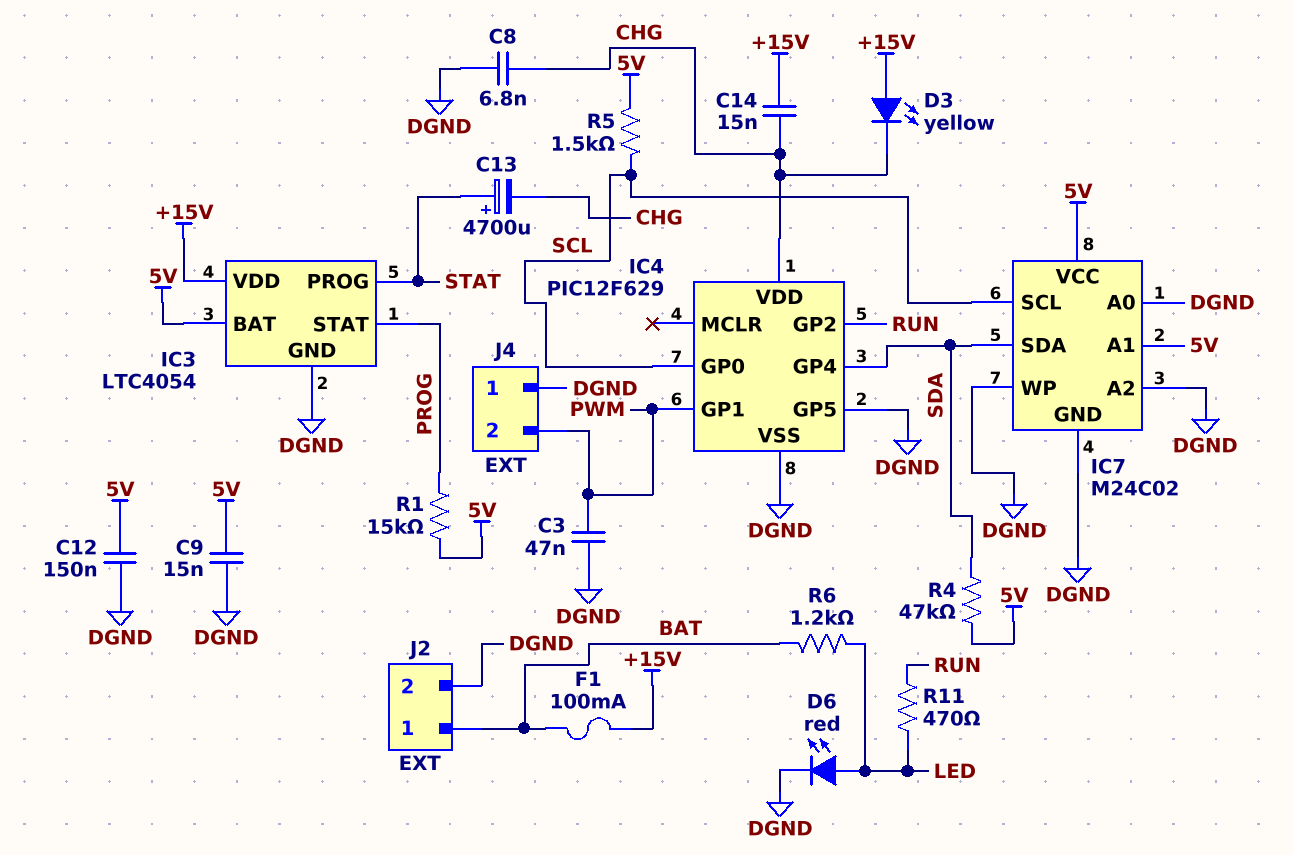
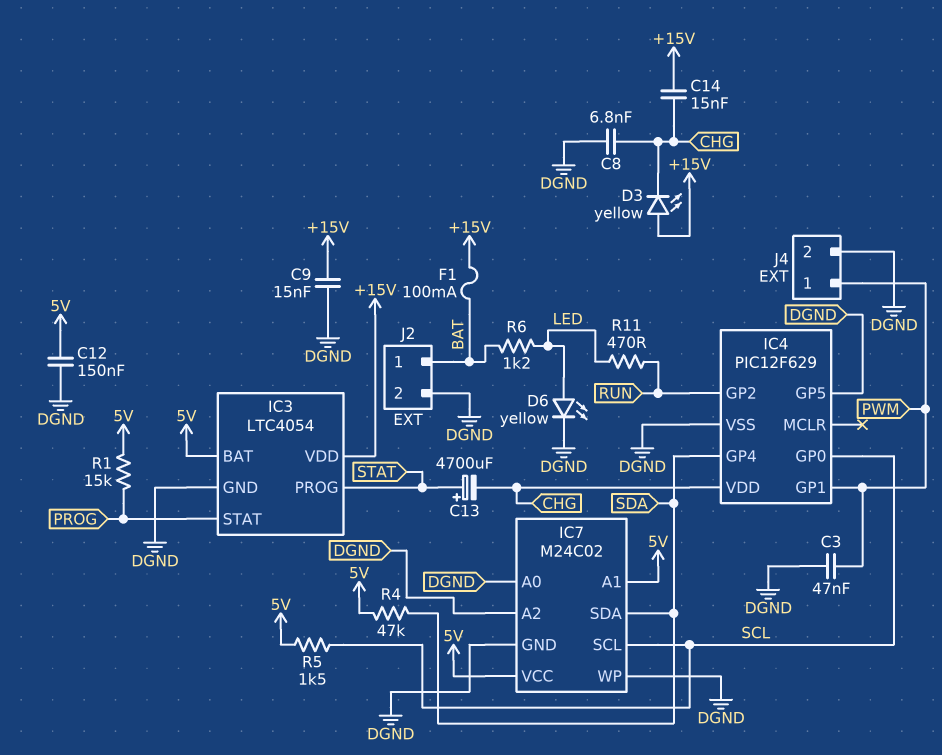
C9: 15nF (5V, DGND) -> 15nF (+15V, DGND)
D6: LED red (A LED, K DGND) -> LED yellow (A LED, K DGND)
J4 pin 1: DGND -> PWM
J4 pin 2: PWM -> DGND

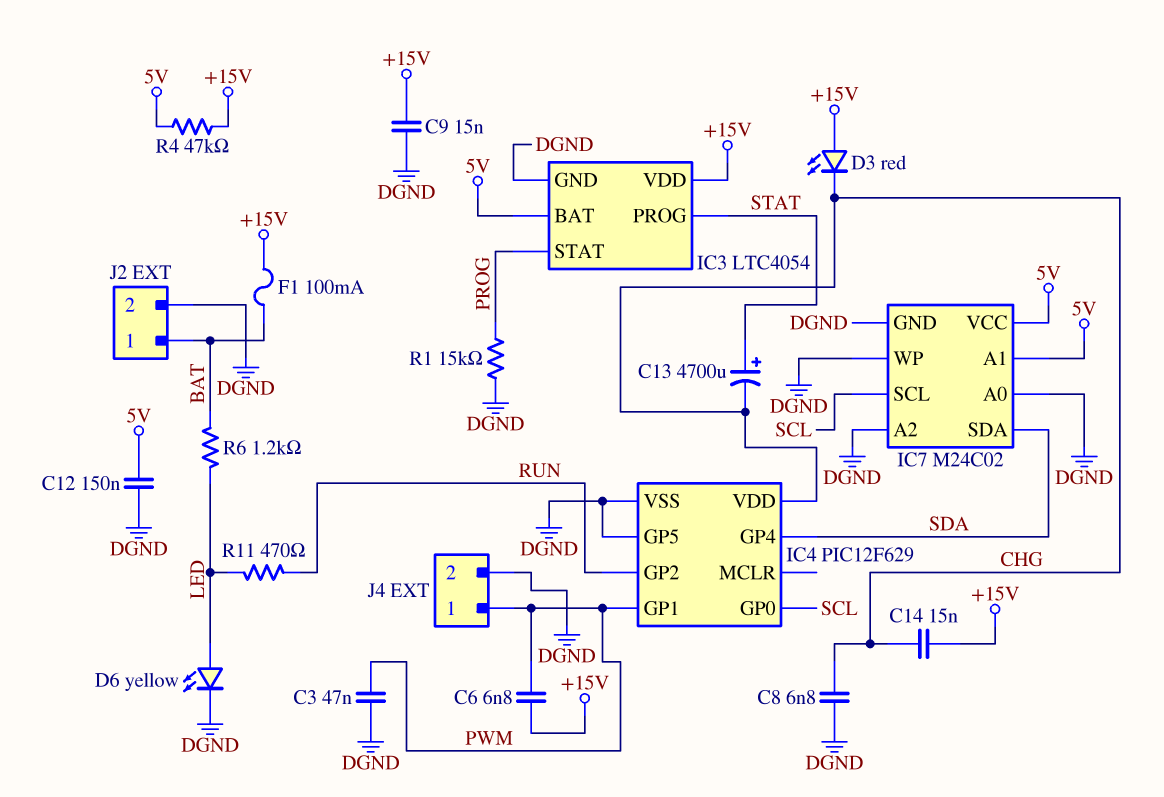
C6: none -> 6.8nF (+15V, PWM)
D3: LED yellow (A +15V, K CHG) -> LED red (A +15V, K CHG)
R1: 15k (5V, PROG) -> 15k (DGND, PROG)
R4: 47k (5V, SDA) -> 47k (+15V, 5V)
R5: 1.5k (5V, SCL) -> none

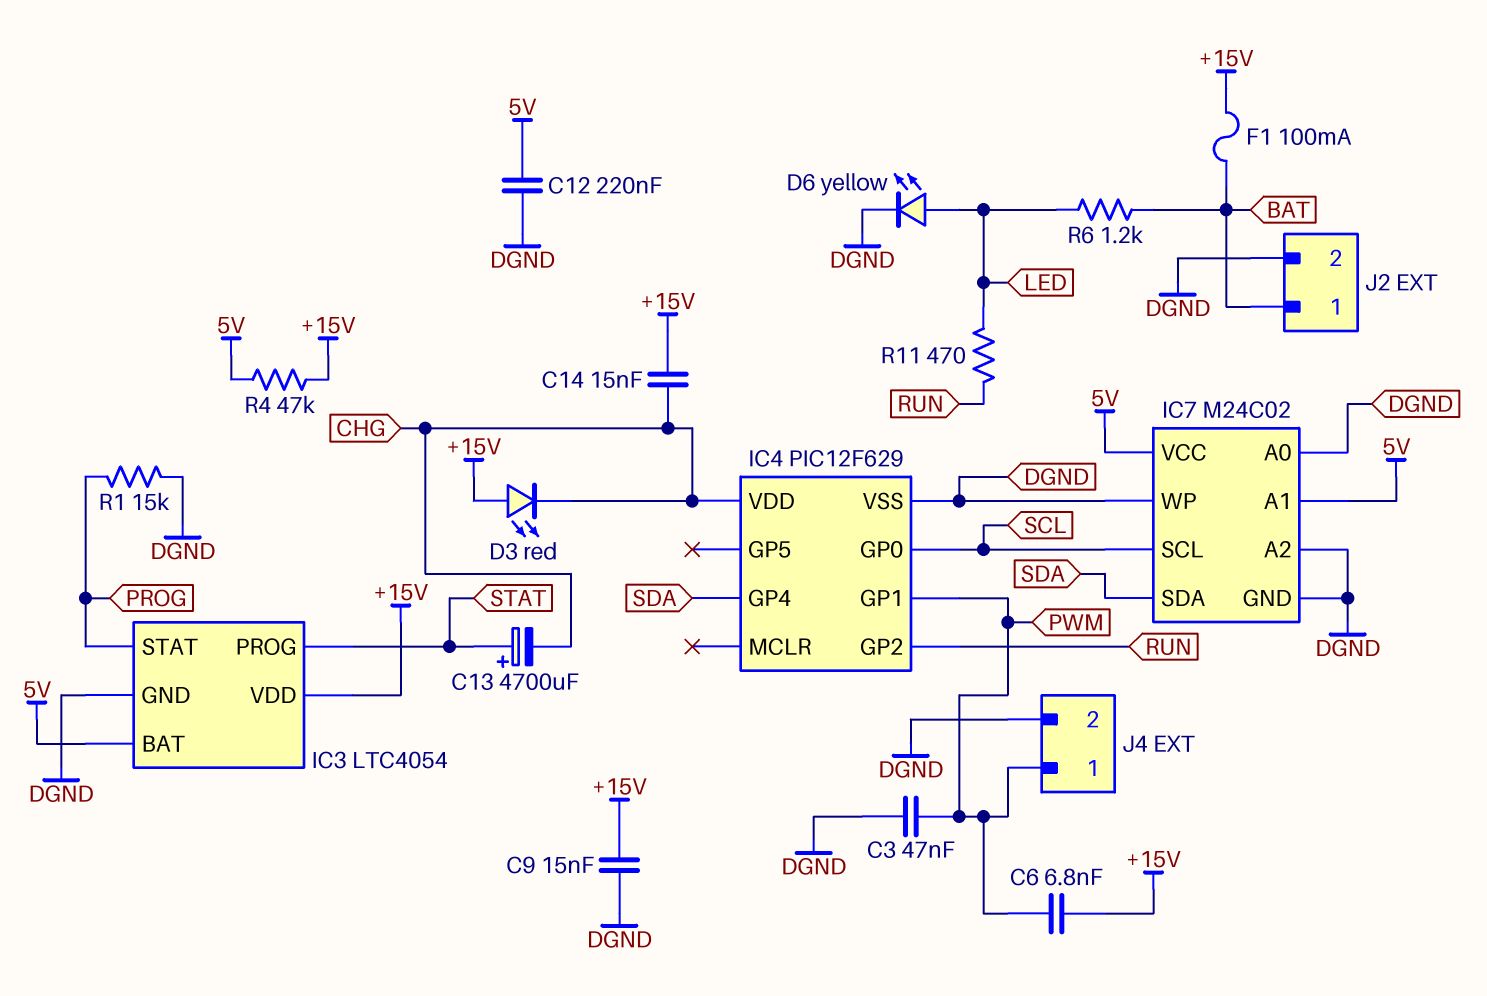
C8: 6.8nF (CHG, DGND) -> none
C12: 150nF (5V, DGND) -> 220nF (5V, DGND)
IC4 pin GP5: DGND -> none

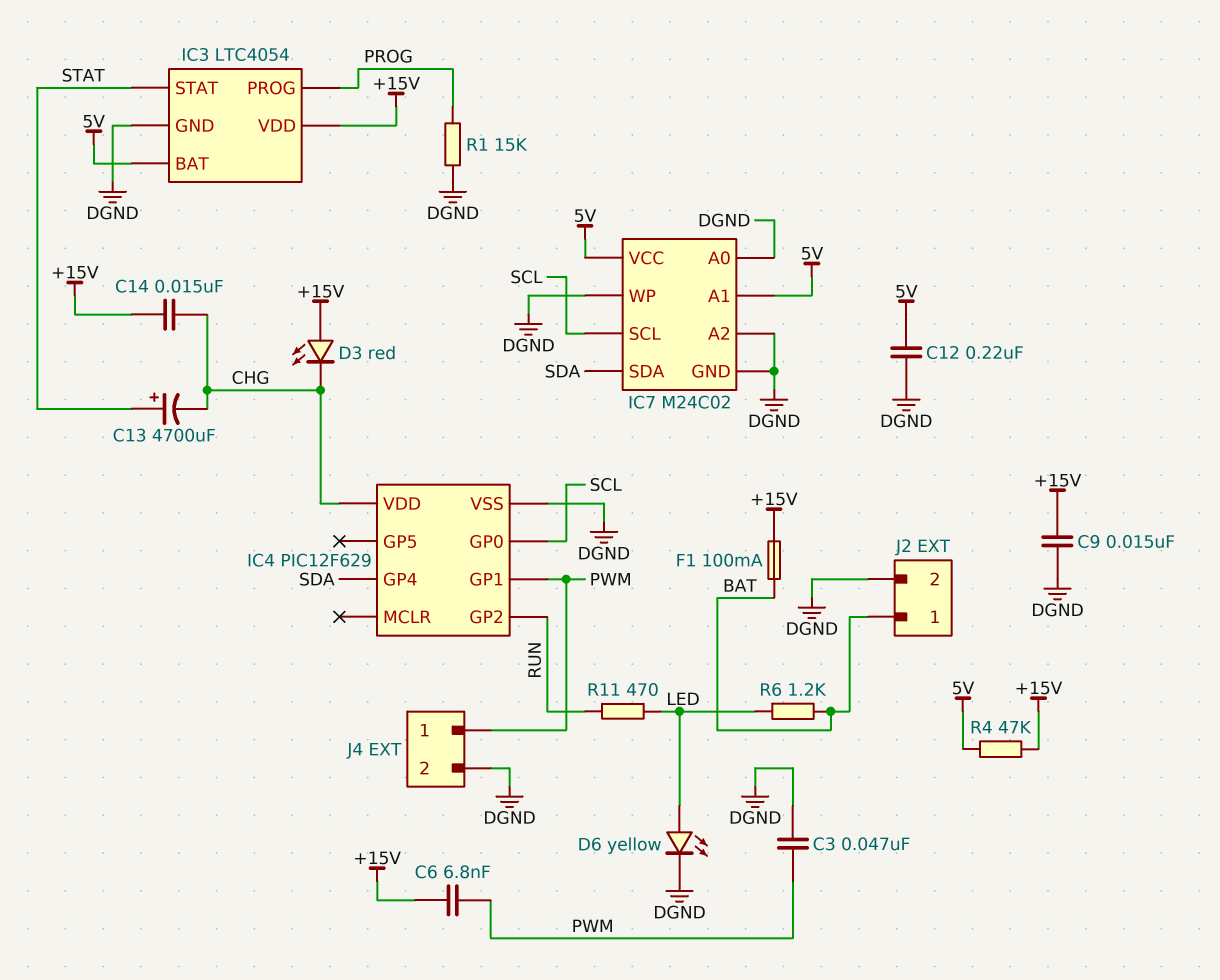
IC3 pin PROG: STAT -> PROG
IC3 pin STAT: PROG -> STAT

